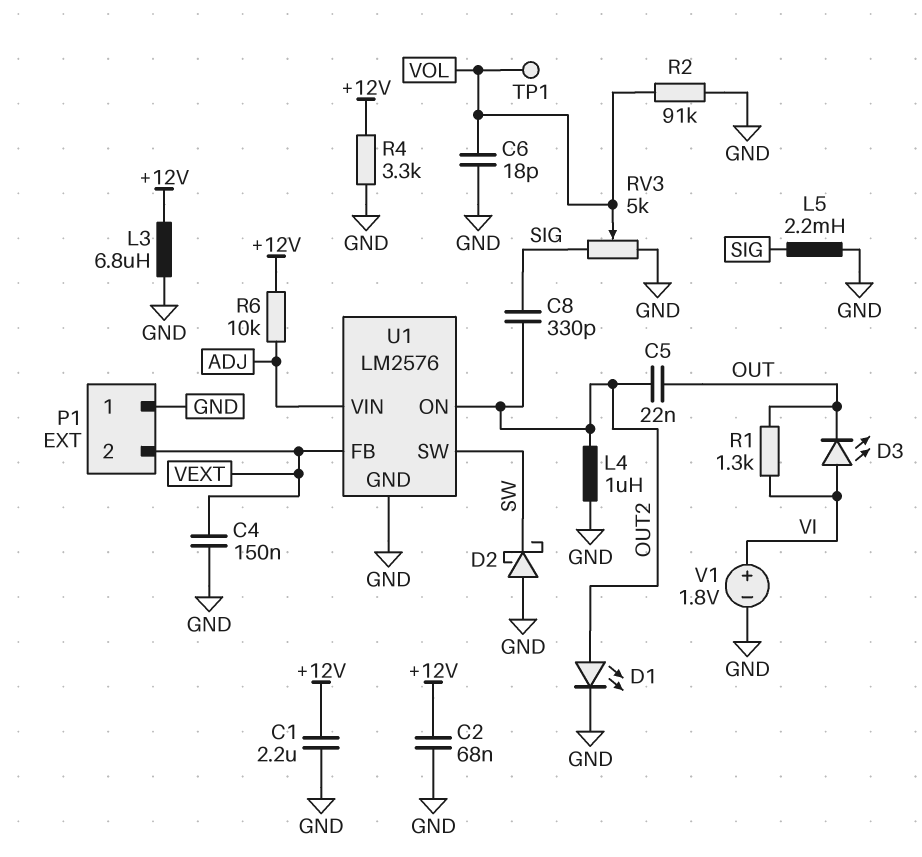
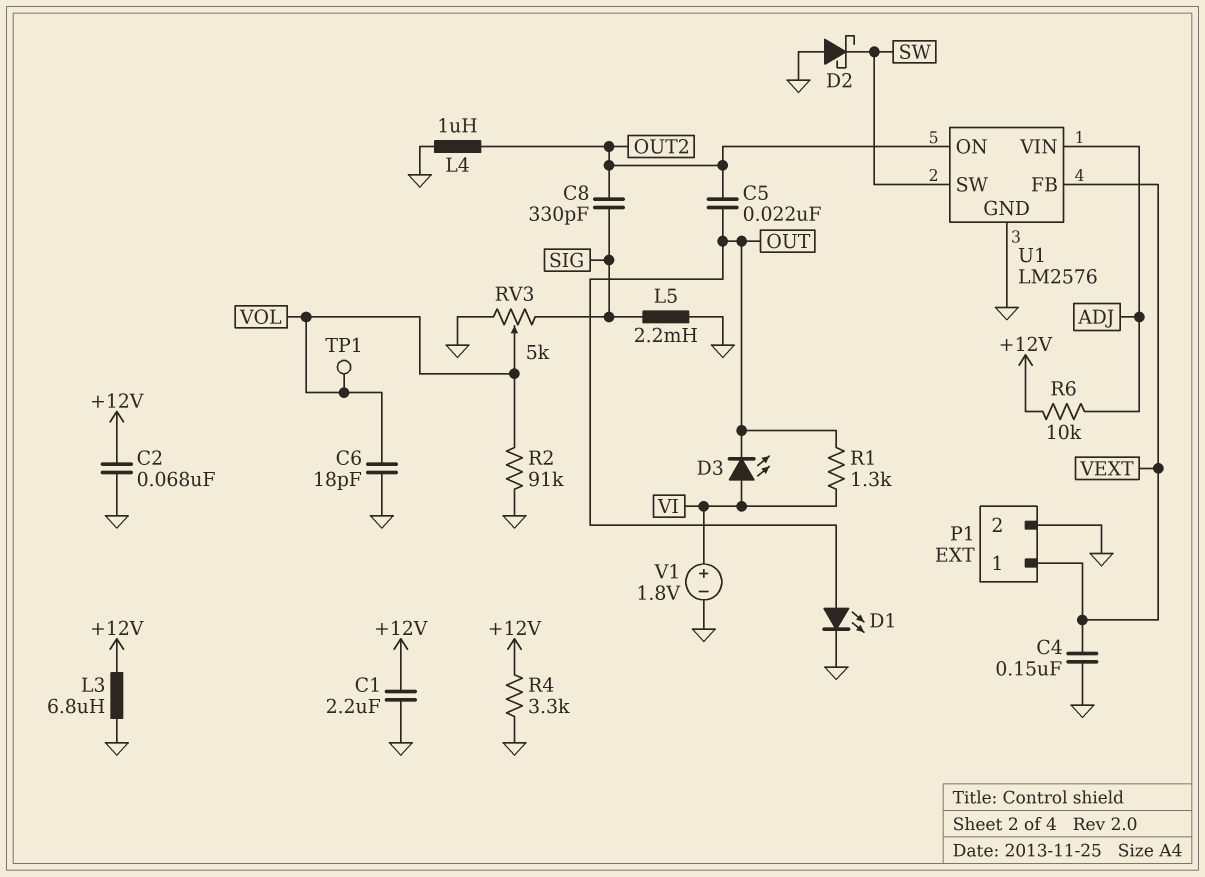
D1: LED (A OUT2, K GND) -> LED (A OUT, K GND)
P1 pin 1: GND -> VEXT
P1 pin 2: VEXT -> GND

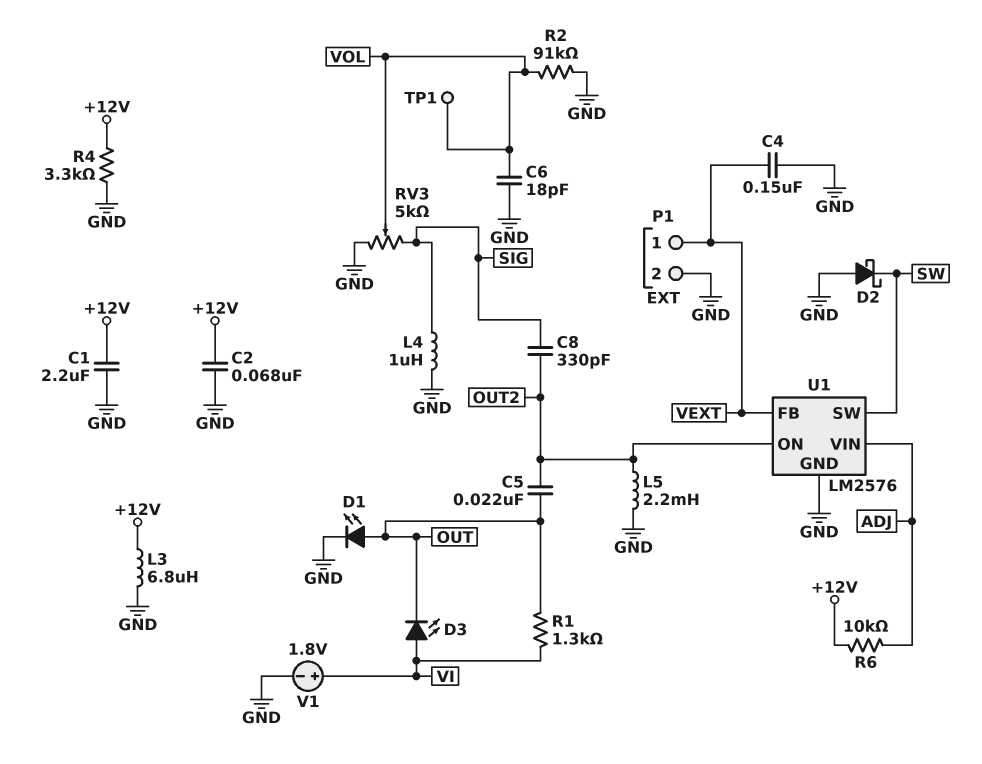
L4: 1uH (GND, OUT2) -> 1uH (GND, SIG)
L5: 2.2mH (GND, SIG) -> 2.2mH (GND, OUT2)

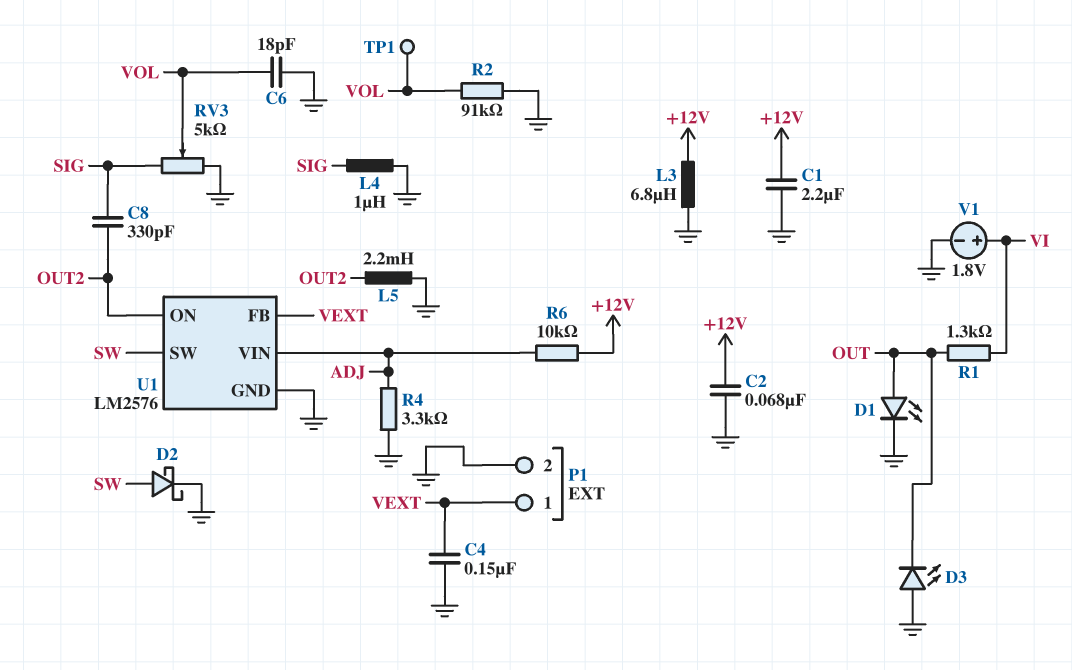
C5: 22nF (OUT, OUT2) -> none
D2: schottky (A GND, K SW) -> schottky (A SW, K GND)
D3: LED (A VI, K OUT) -> LED (A GND, K OUT)
R4: 3.3k (+12V, GND) -> 3.3k (ADJ, GND)

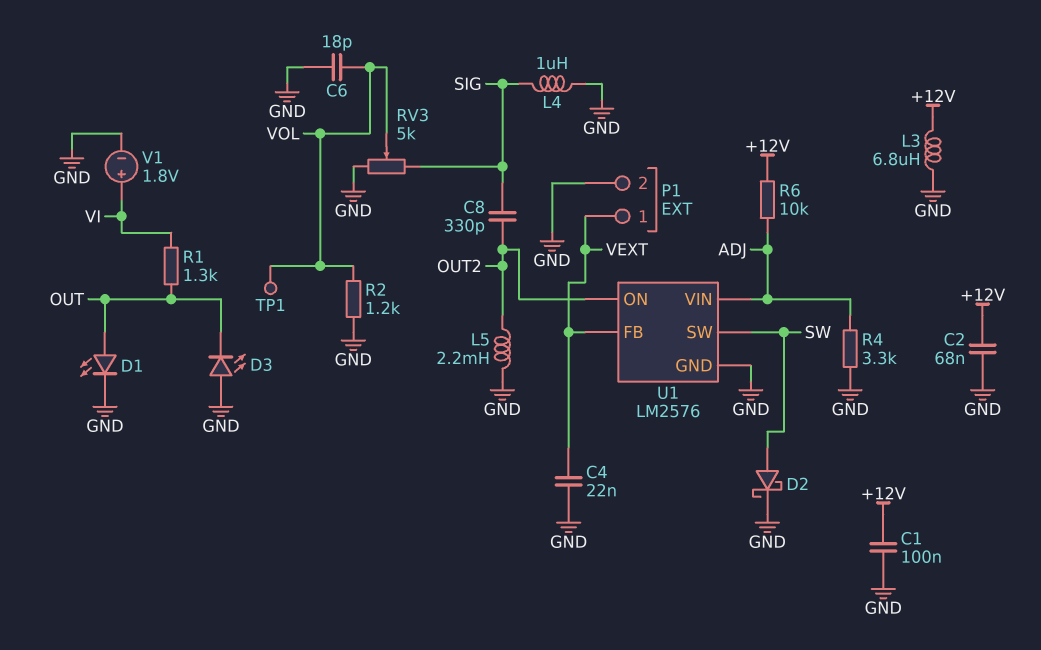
C1: 2.2uF (+12V, GND) -> 100nF (+12V, GND)
C4: 150nF (GND, VEXT) -> 22nF (GND, VEXT)
R2: 91k (GND, VOL) -> 1.2k (GND, VOL)

